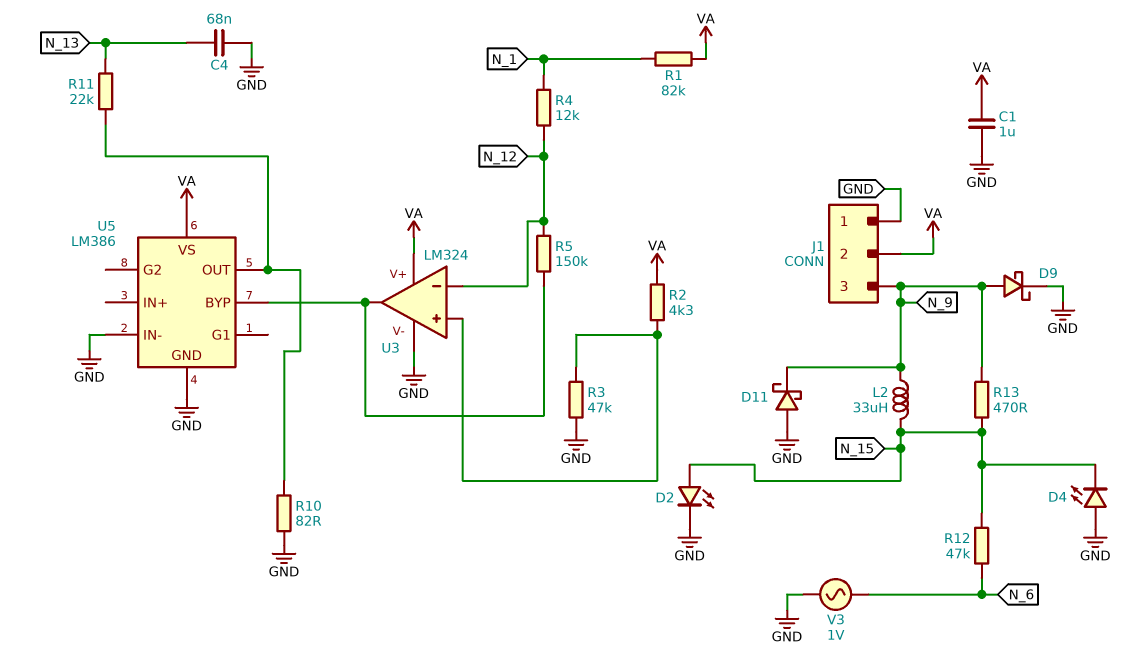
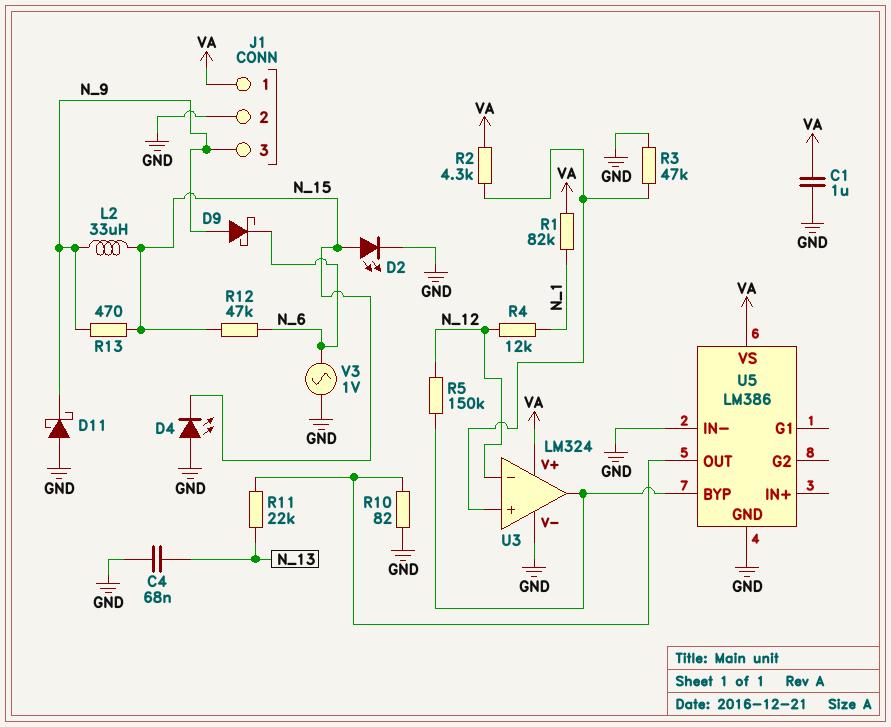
D9: schottky (A N_9, K GND) -> schottky (A N_9, K N_6)
J1 pin 1: GND -> VA
J1 pin 2: VA -> GND

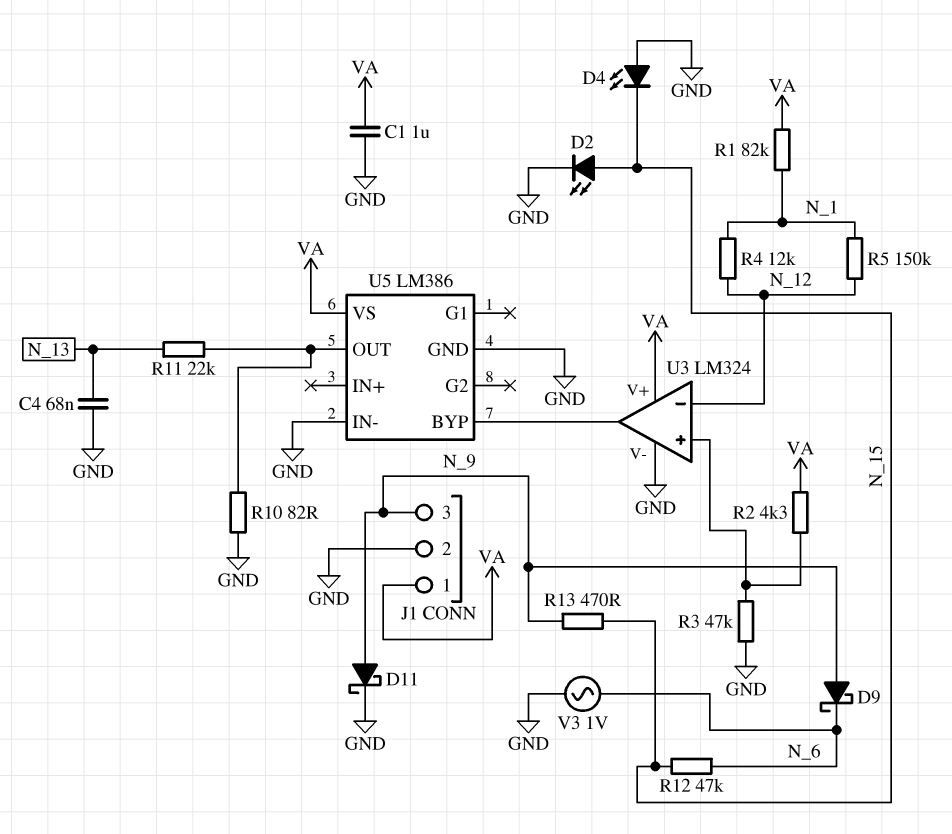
D11: schottky (A GND, K N_9) -> schottky (A N_9, K GND)
L2: 33uH (N_9, N_15) -> none
R5: 150k (N_12, U3/out) -> 150k (N_1, N_12)

